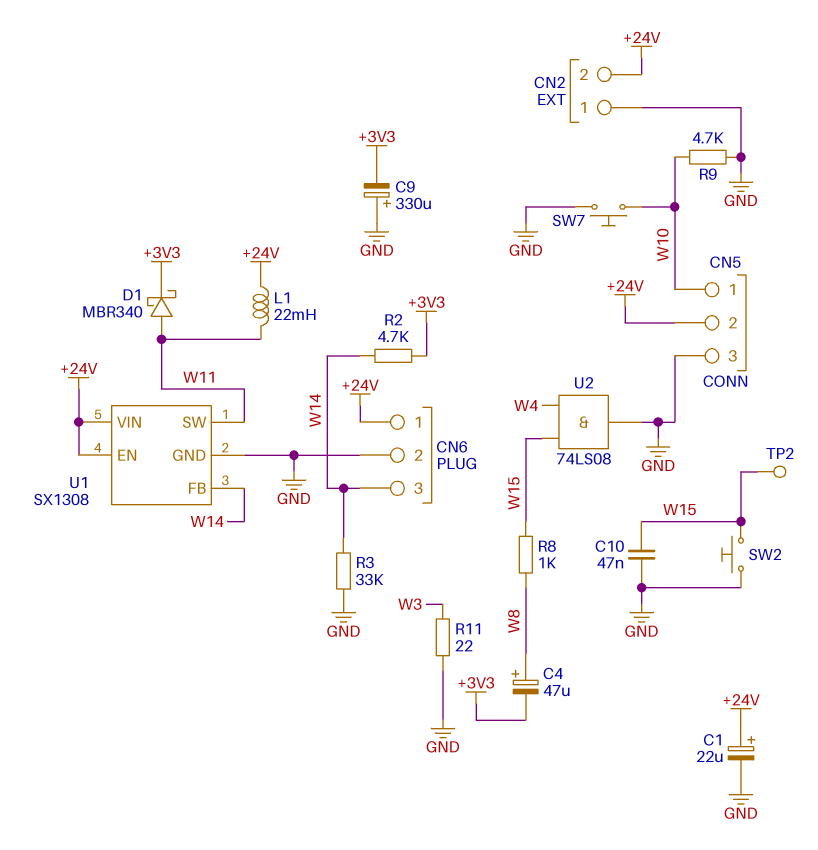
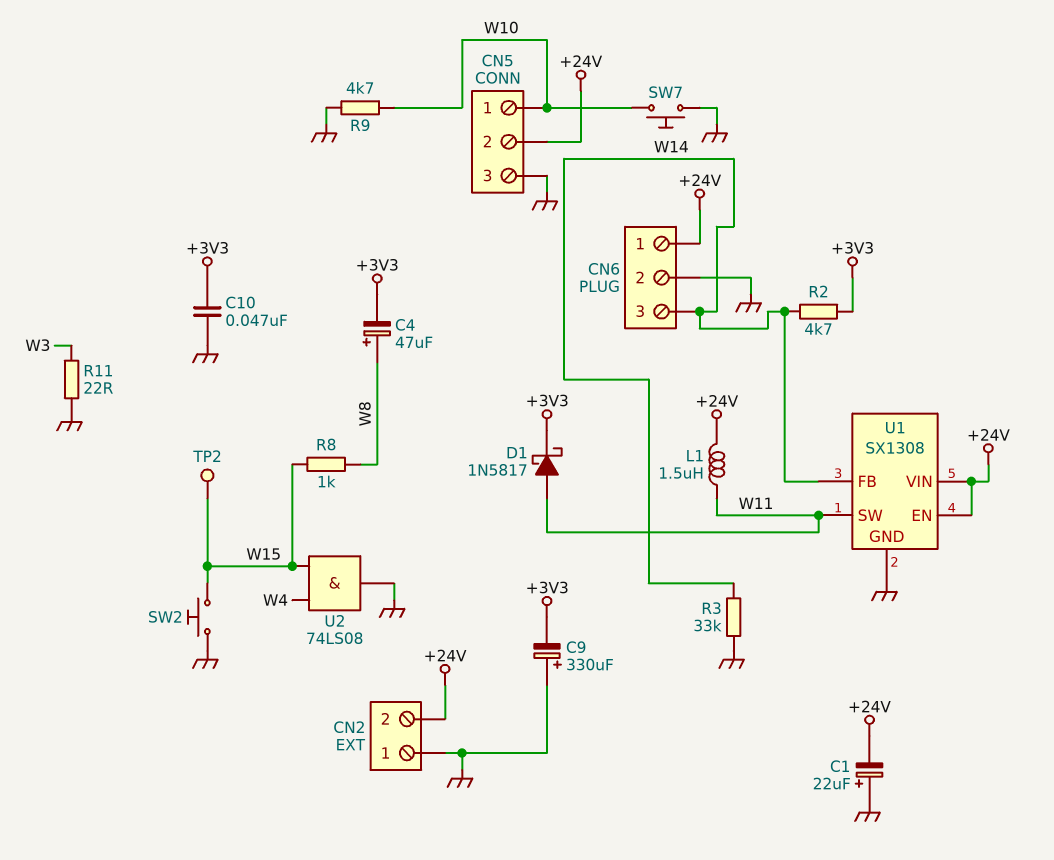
C1: 22uF (plus +24V, minus GND) -> 22uF (plus GND, minus +24V)
C10: 47nF (GND, W15) -> 47nF (+3V3, GND)
D1: schottky MBR340 (A W11, K +3V3) -> schottky 1N5817 (A W11, K +3V3)
L1: 22mH (+24V, W11) -> 1.5uH (+24V, W11)

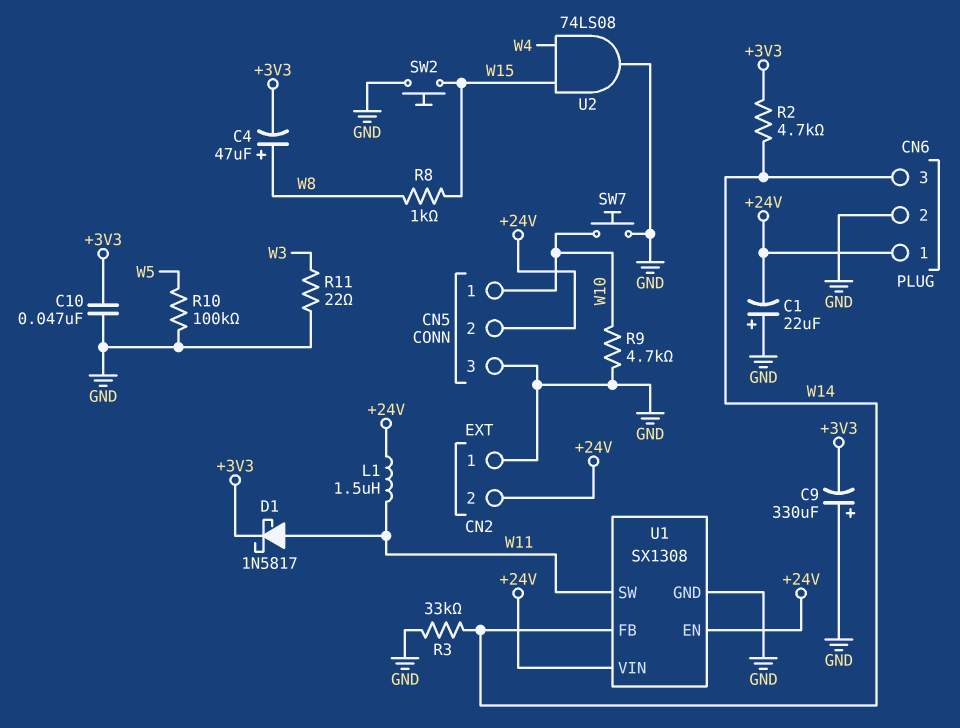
R10: none -> 100k (GND, W5)
TP2: test point (W15) -> none

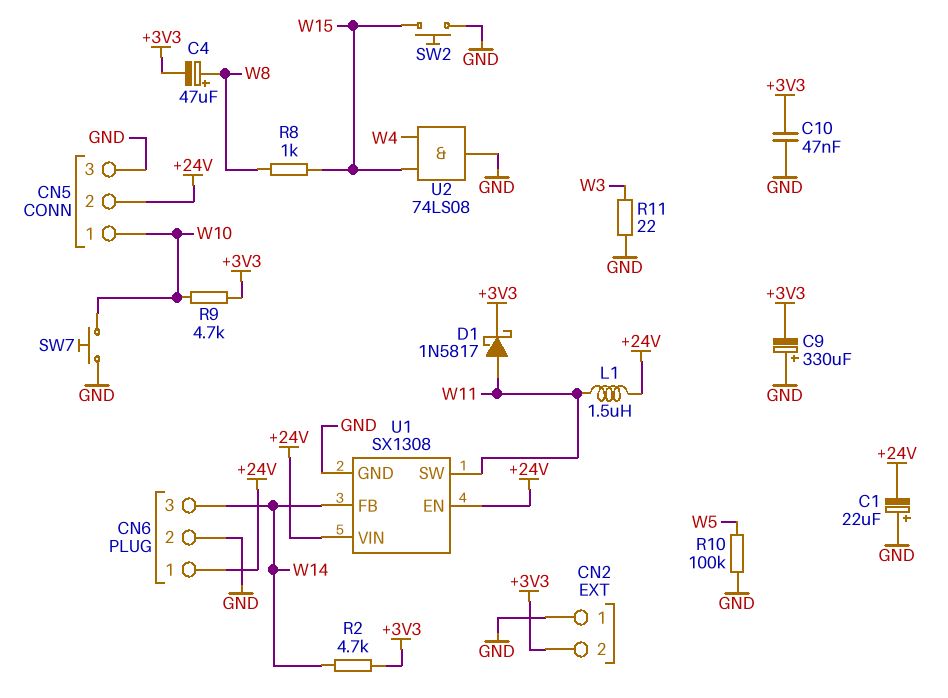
CN2 pin 2: +24V -> +3V3
R3: 33k (GND, W14) -> none
R9: 4.7k (GND, W10) -> 4.7k (+3V3, W10)

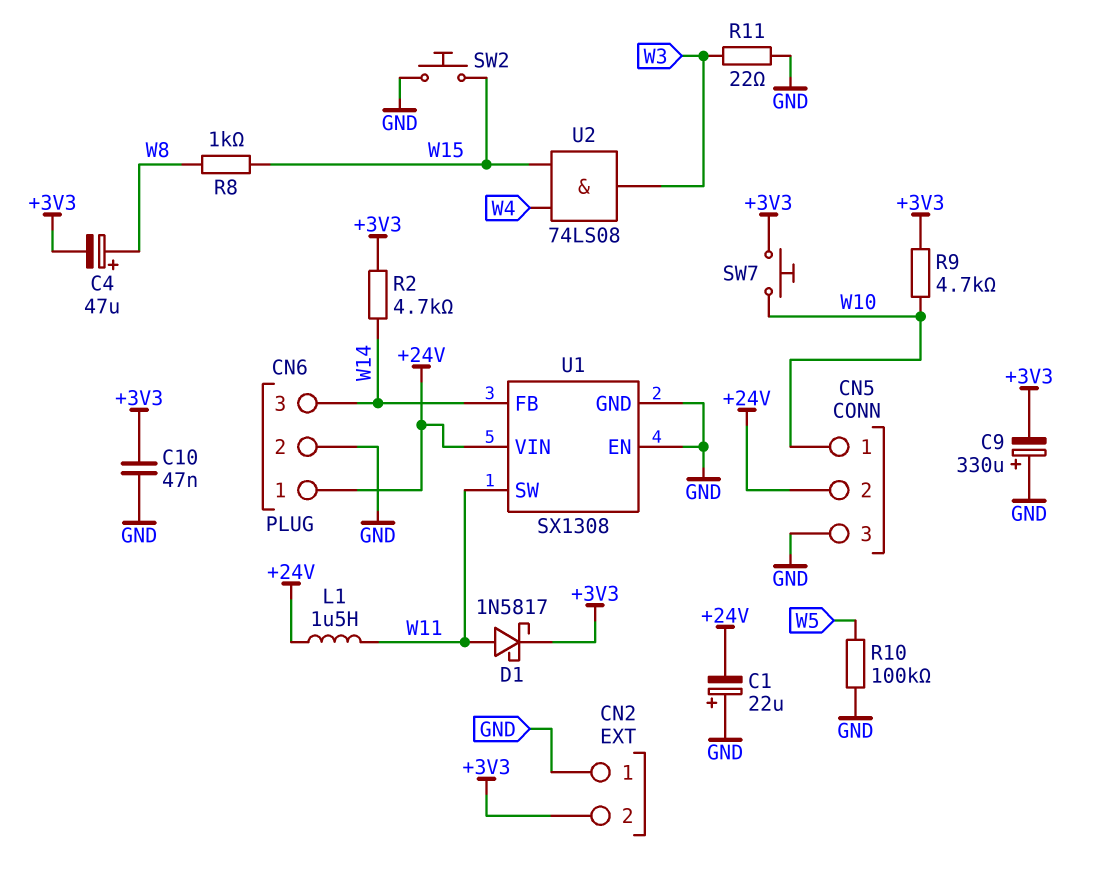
SW7: button (GND, W10) -> button (+3V3, W10)
U1 pin EN: +24V -> GND
U2: AND 74LS08 (in W4, in W15, out GND) -> AND 74LS08 (in W4, in W15, out W3)

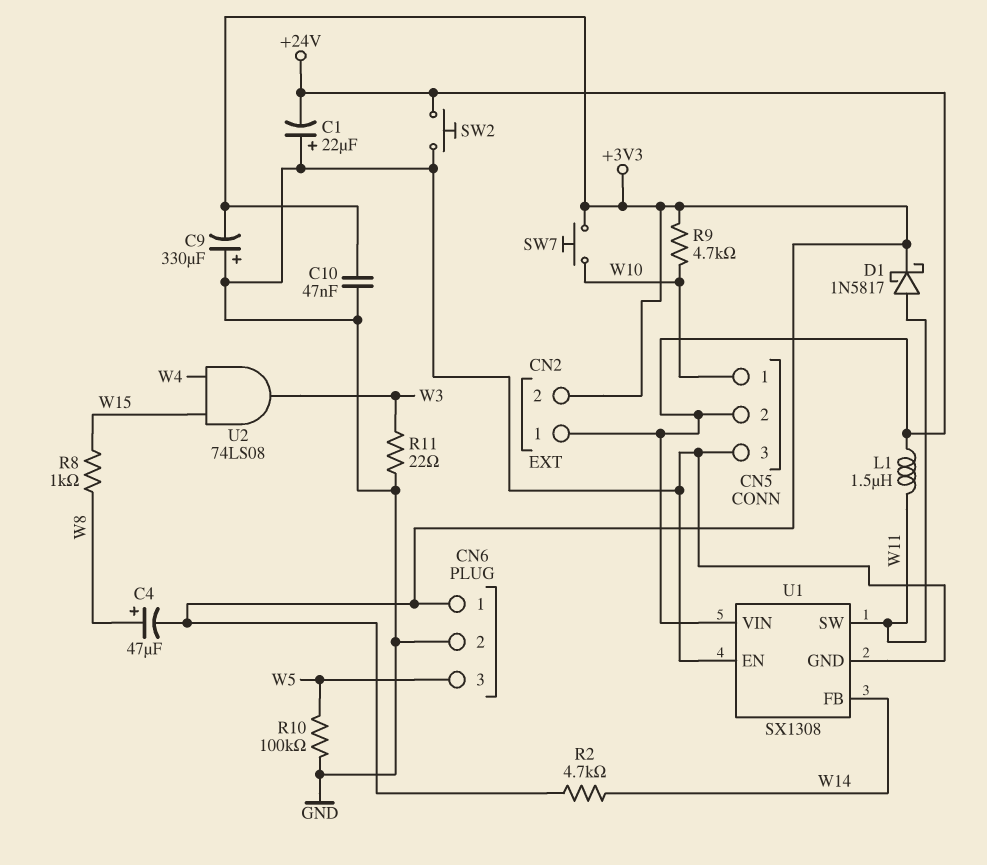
CN2 pin 1: GND -> +24V
CN6 pin 1: +24V -> +3V3
CN6 pin 3: W14 -> W5
SW2: button (GND, W15) -> button (+24V, GND)

